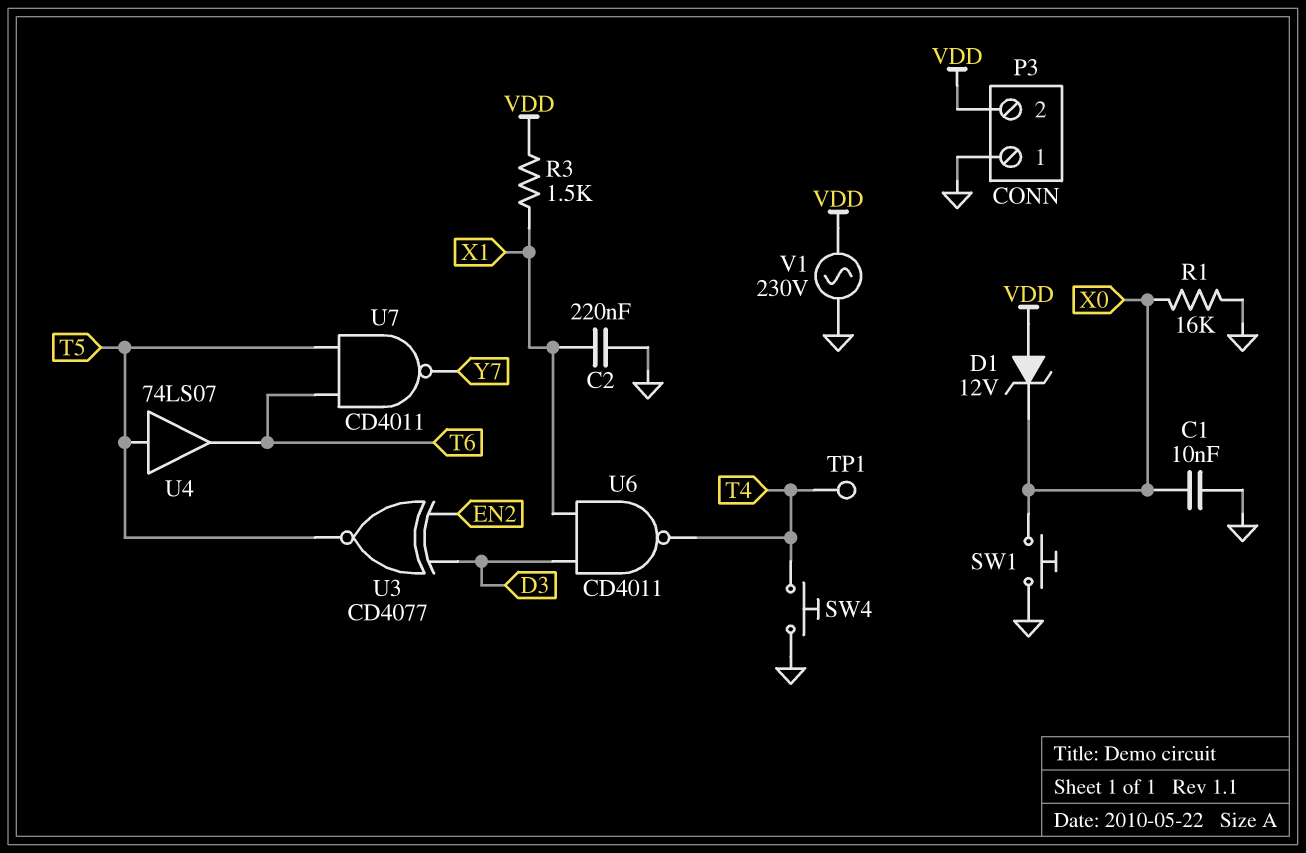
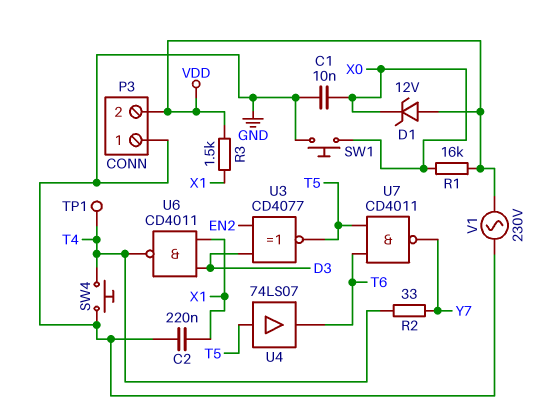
R1: 16k (GND, X0) -> 16k (VDD, X0)
R2: none -> 33 (T4, Y7)

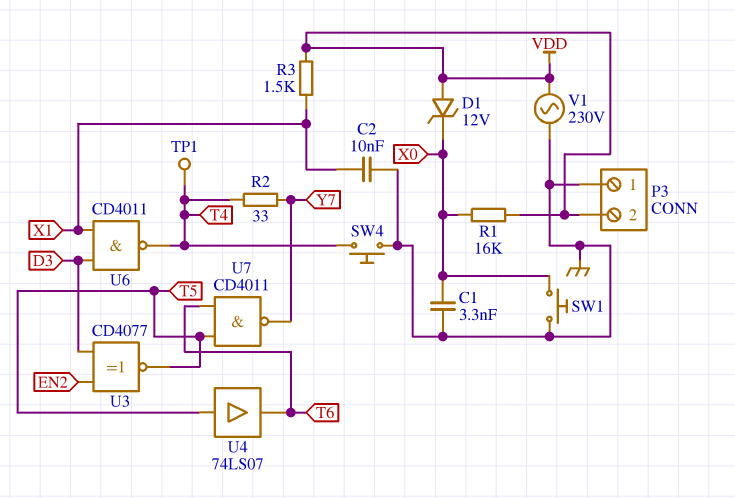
C1: 10nF (GND, X0) -> 3.3nF (GND, X0)
C2: 220nF (GND, X1) -> 10nF (GND, X1)

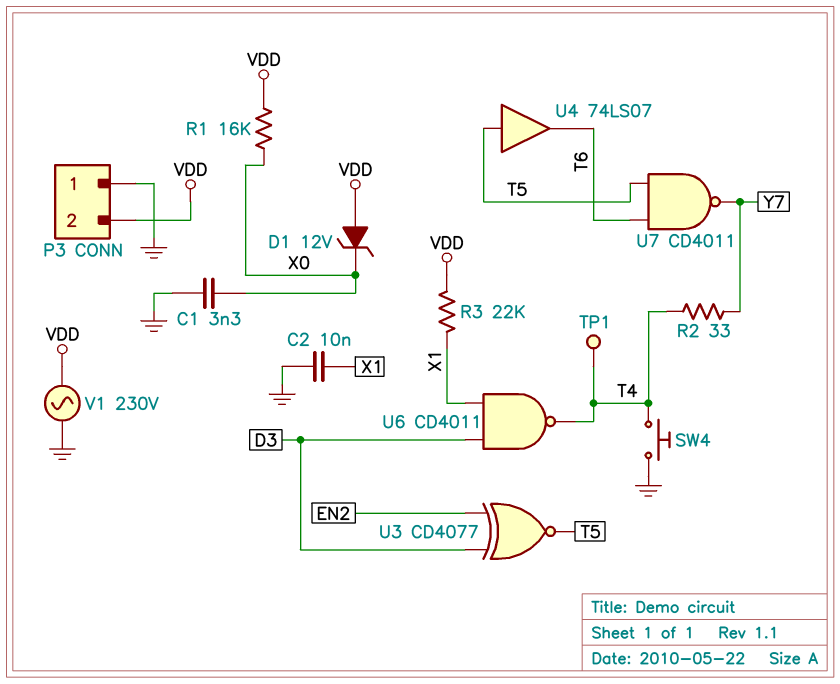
R3: 1.5k (VDD, X1) -> 22k (VDD, X1)
SW1: button (GND, X0) -> none

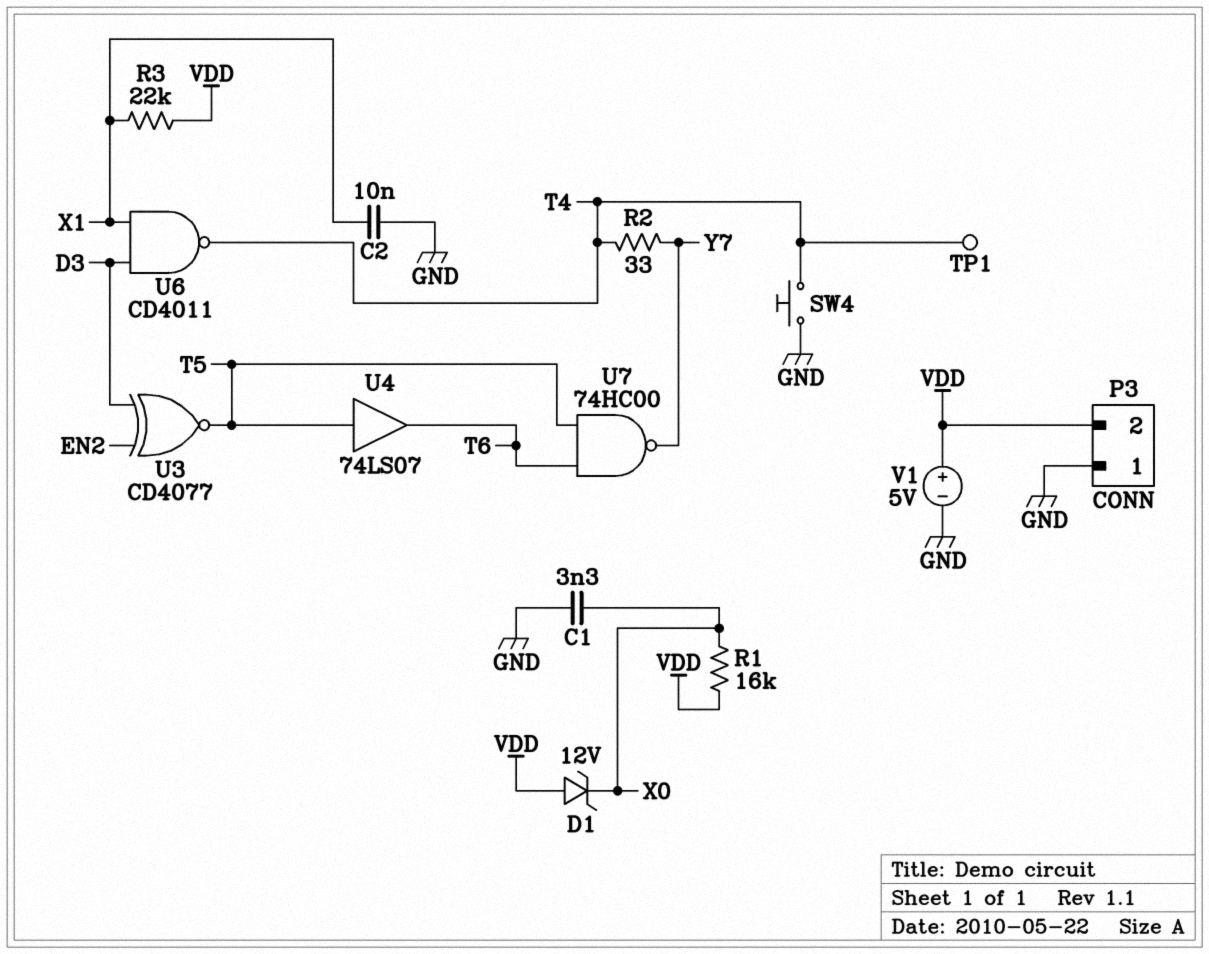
U7: NAND CD4011 (in T5, in T6, out Y7) -> NAND 74HC00 (in T5, in T6, out Y7)
V1: AC 230V (GND, VDD) -> 5V (plus VDD, minus GND)

